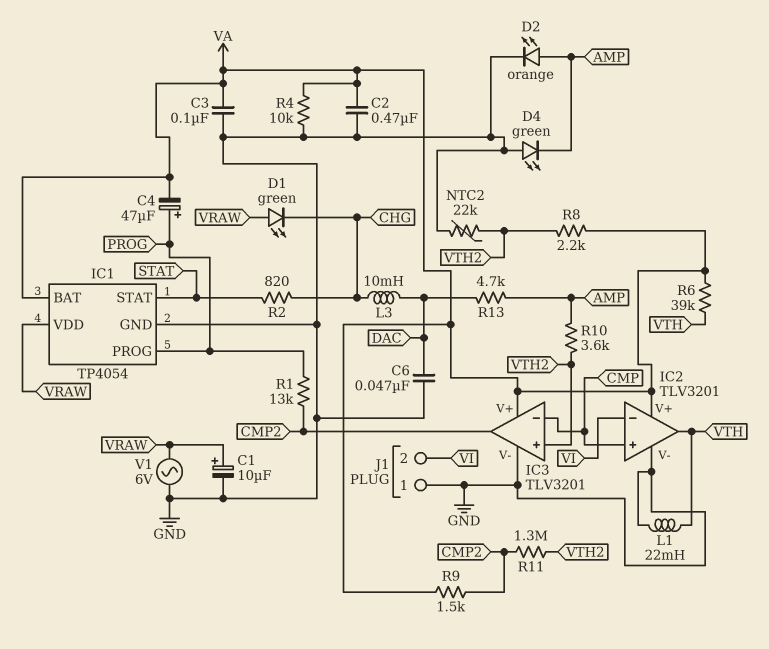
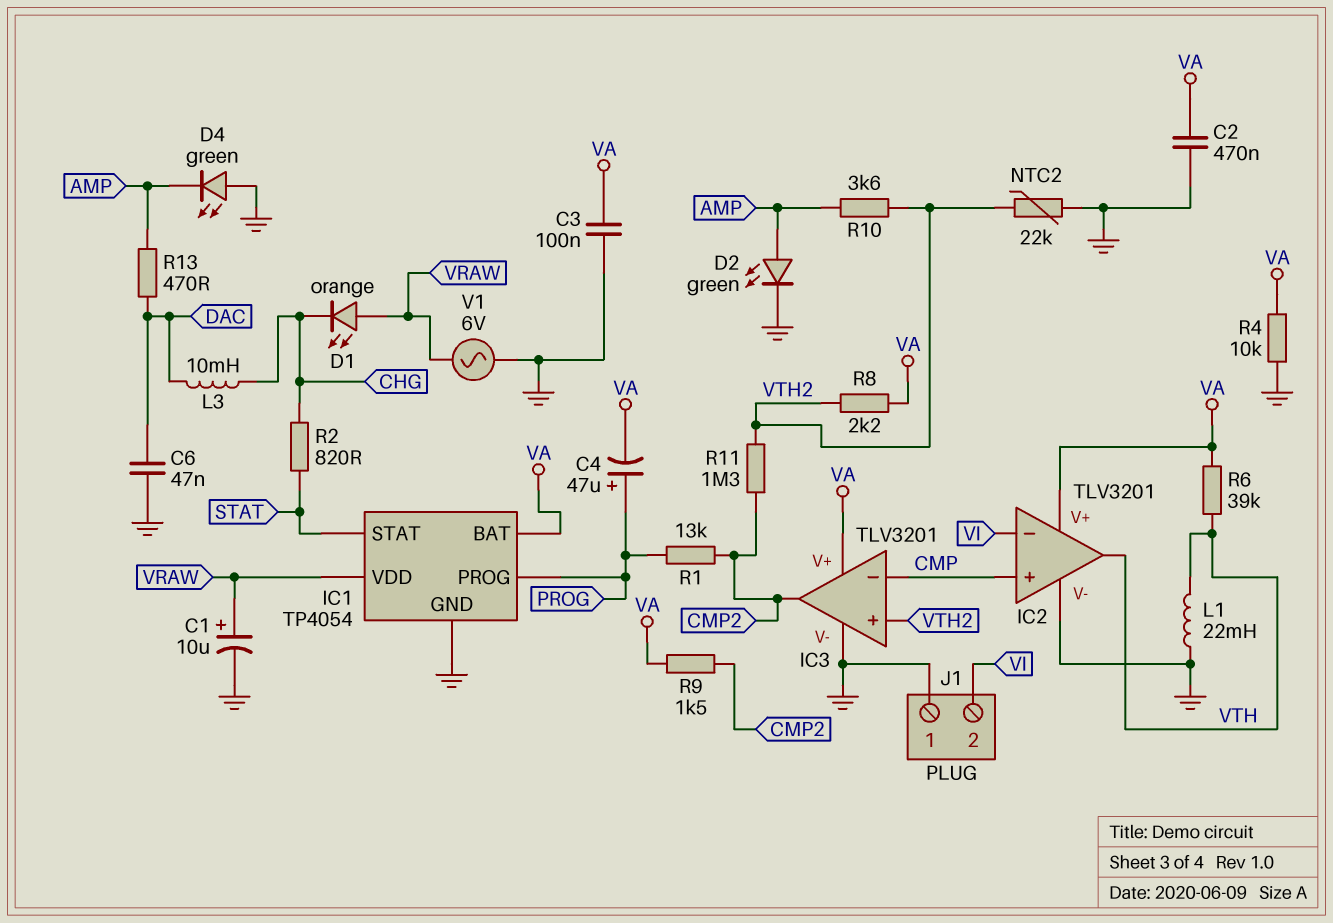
D1: LED green (A VRAW, K CHG) -> LED orange (A VRAW, K CHG)
D2: LED orange (A AMP, K GND) -> LED green (A AMP, K GND)
R13: 4.7k (AMP, DAC) -> 470 (AMP, DAC)

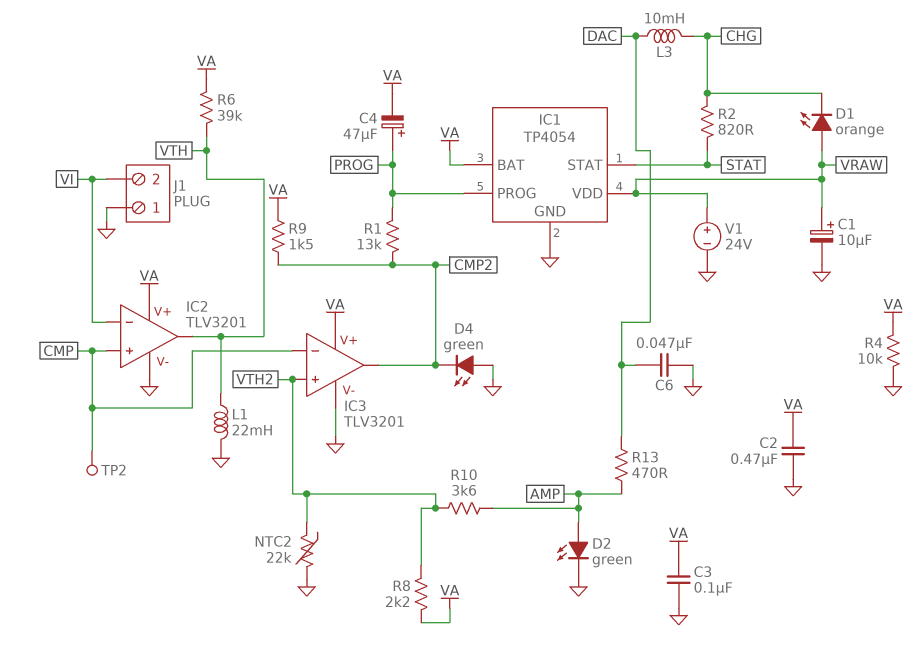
D4: LED green (A GND, K AMP) -> LED green (A GND, K CMP2)
R11: 1.3M (CMP2, VTH2) -> none
TP2: none -> test point (CMP)
V1: AC 6V (GND, VRAW) -> 24V (plus VRAW, minus GND)

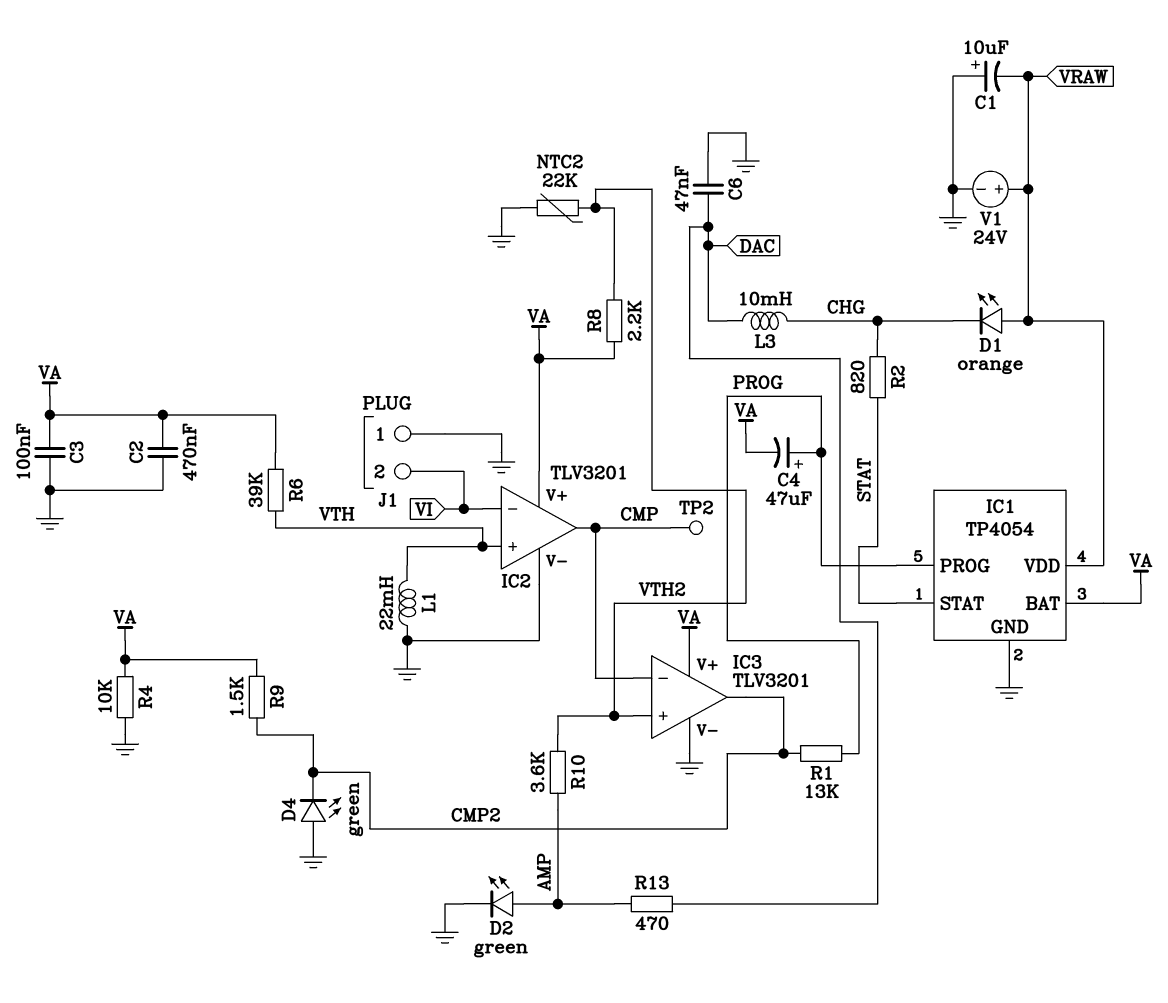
C1: 10uF (plus VRAW, minus GND) -> 10uF (plus GND, minus VRAW)
IC2 pin in+: CMP -> VTH
IC2 pin out: VTH -> CMP

